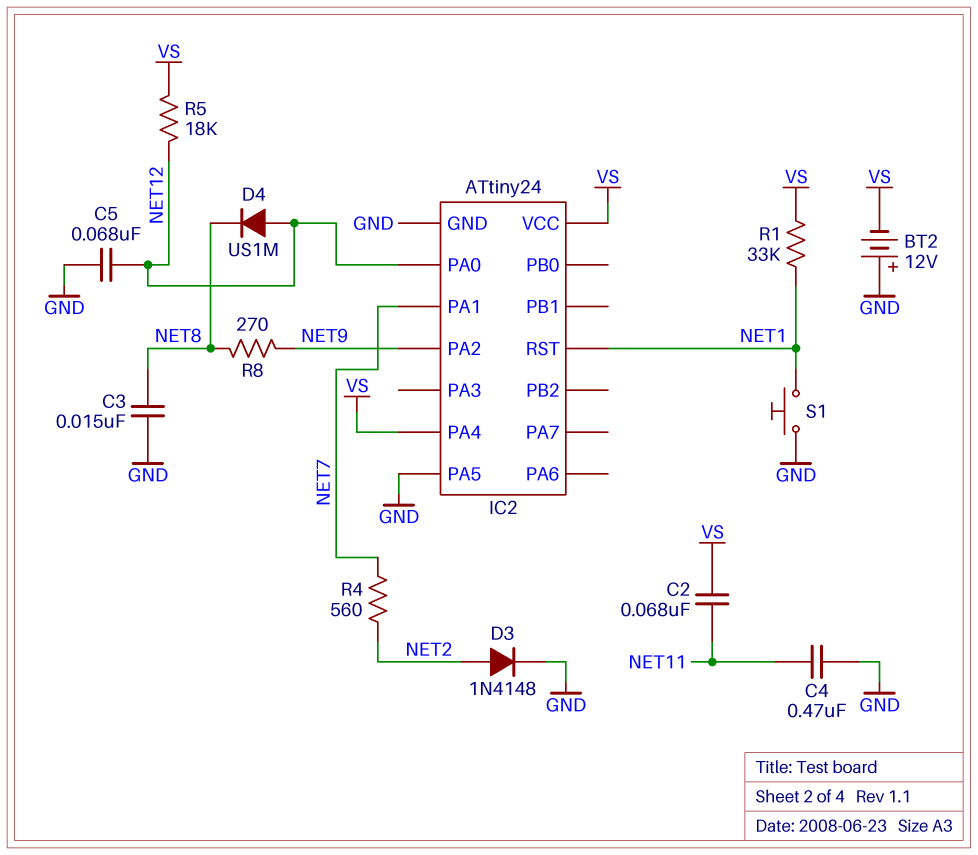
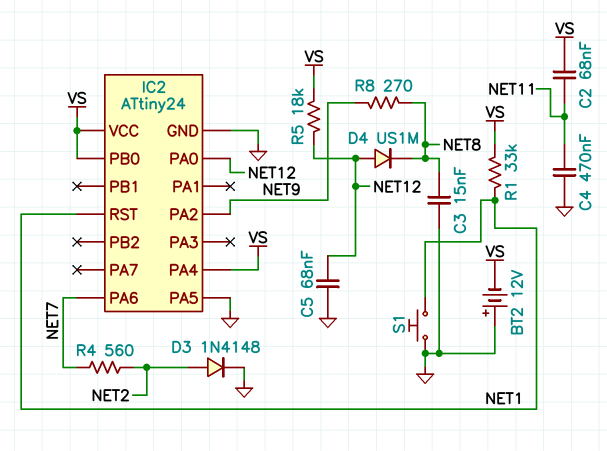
IC2 pin PA1: NET7 -> none
IC2 pin PA6: none -> NET7
IC2 pin PB0: none -> VS

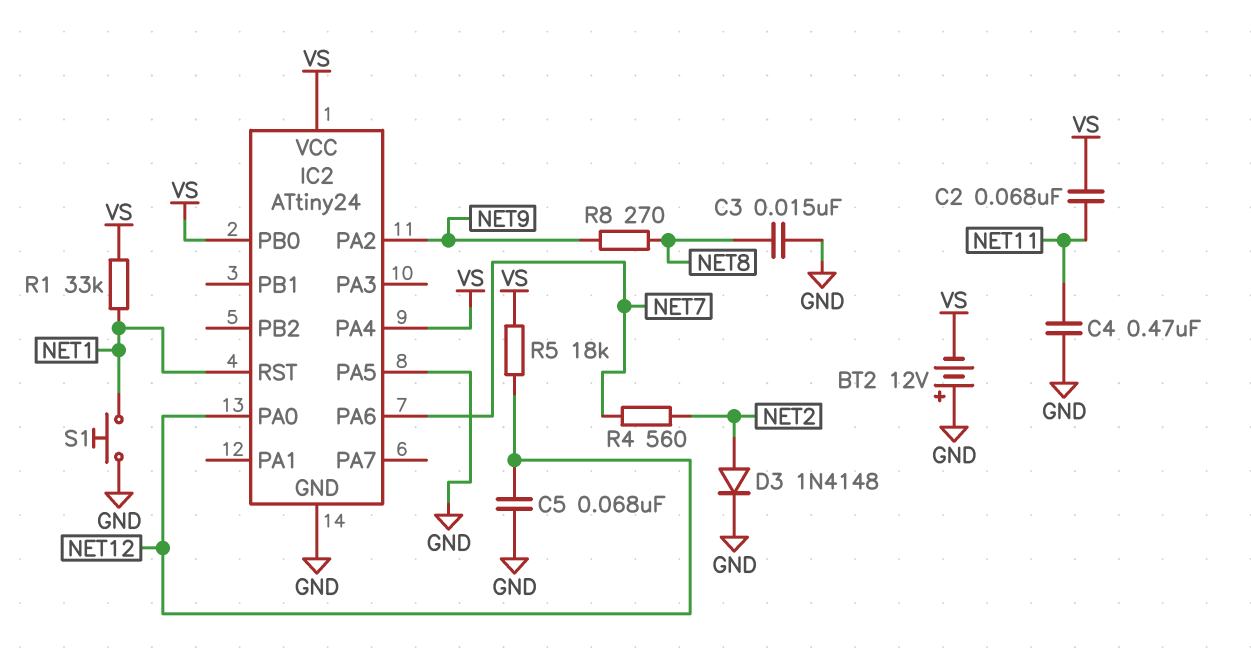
D4: diode US1M (A NET12, K NET8) -> none

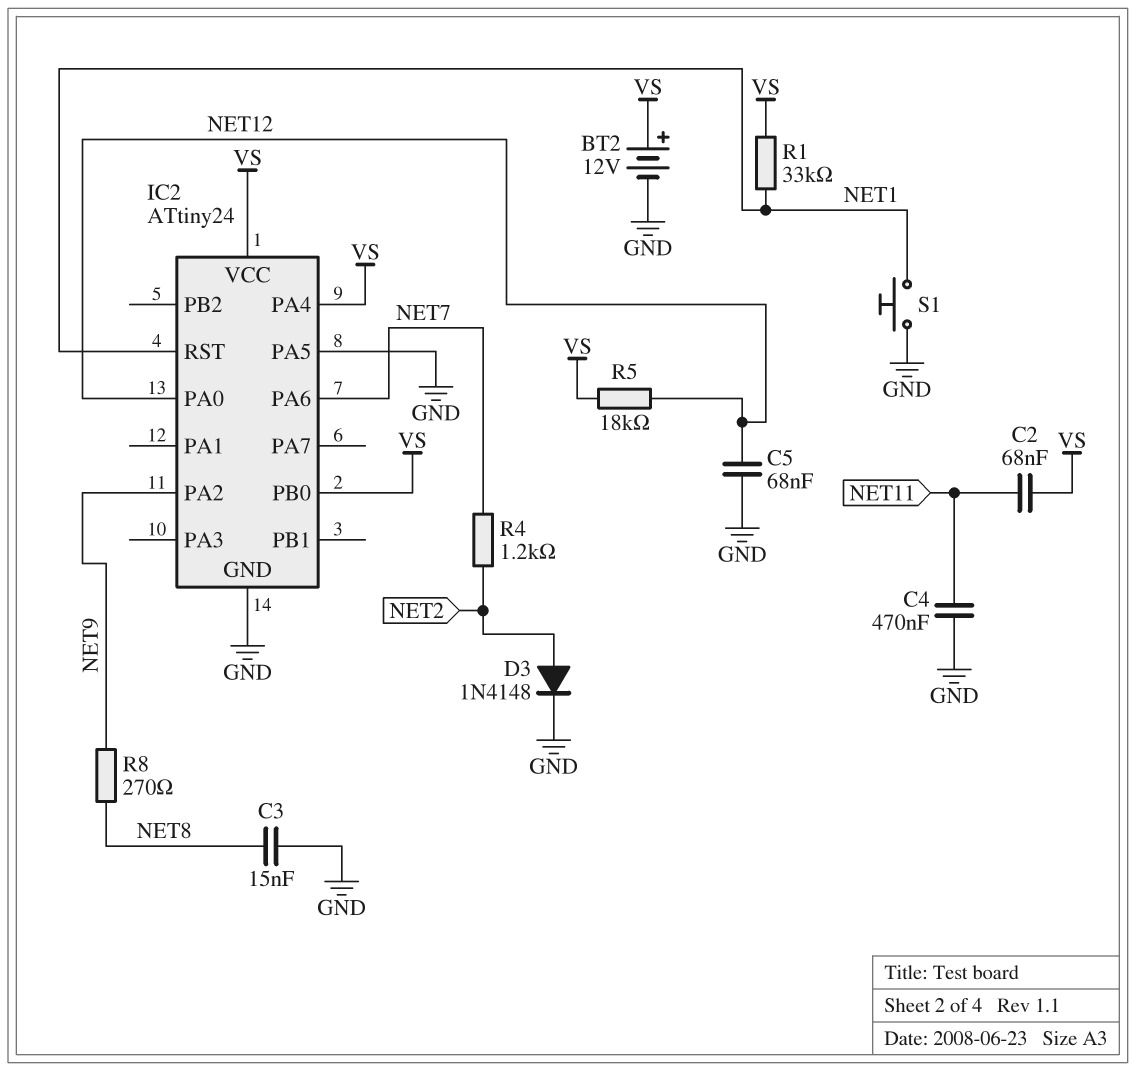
BT2: 12V (plus GND, minus VS) -> 12V (plus VS, minus GND)
R4: 560 (NET2, NET7) -> 1.2k (NET2, NET7)

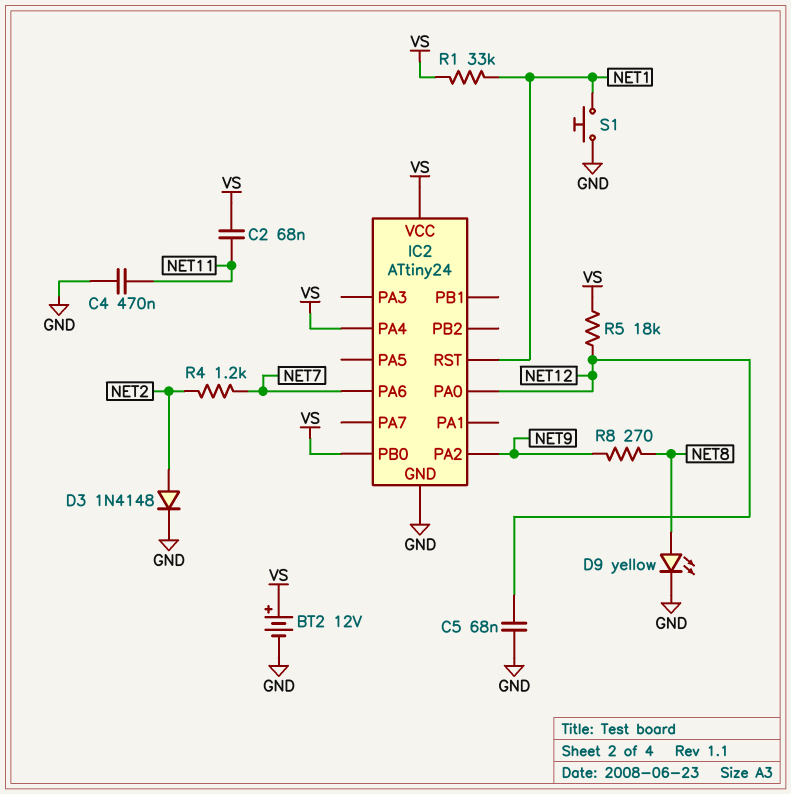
C3: 15nF (GND, NET8) -> none
D9: none -> LED yellow (A NET8, K GND)
IC2 pin PA5: GND -> none

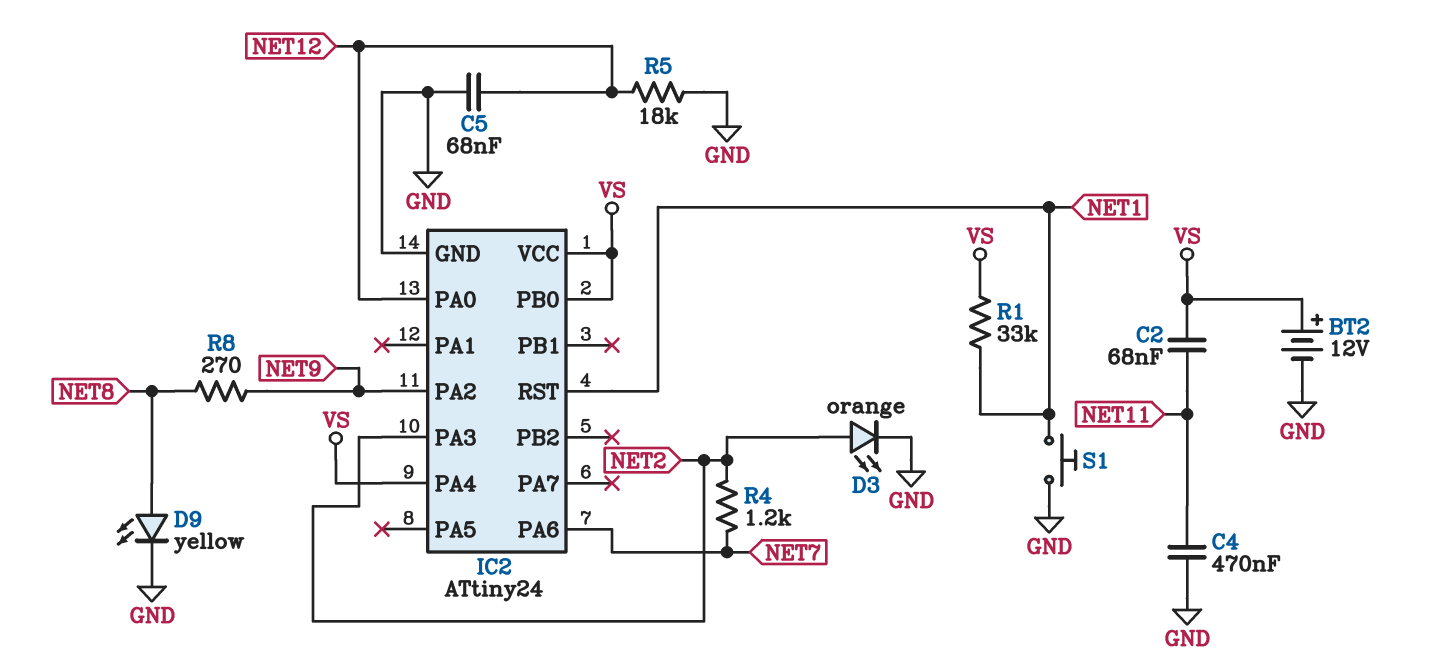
D3: diode 1N4148 (A NET2, K GND) -> LED orange (A NET2, K GND)
IC2 pin PA3: none -> NET2
R5: 18k (NET12, VS) -> 18k (GND, NET12)

